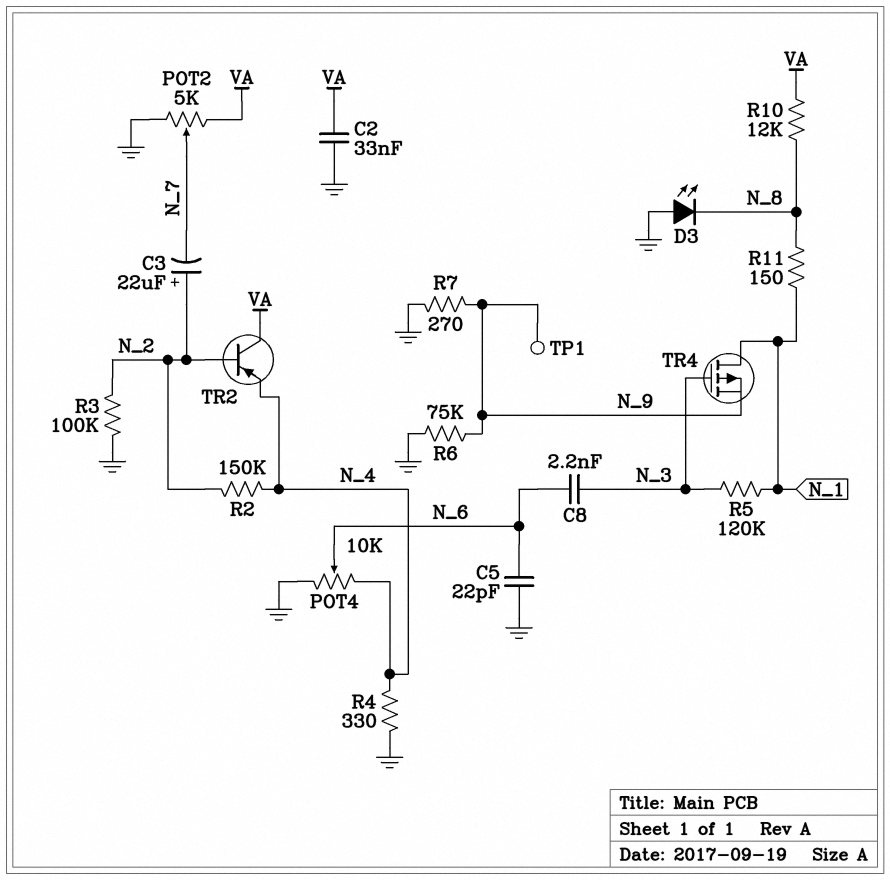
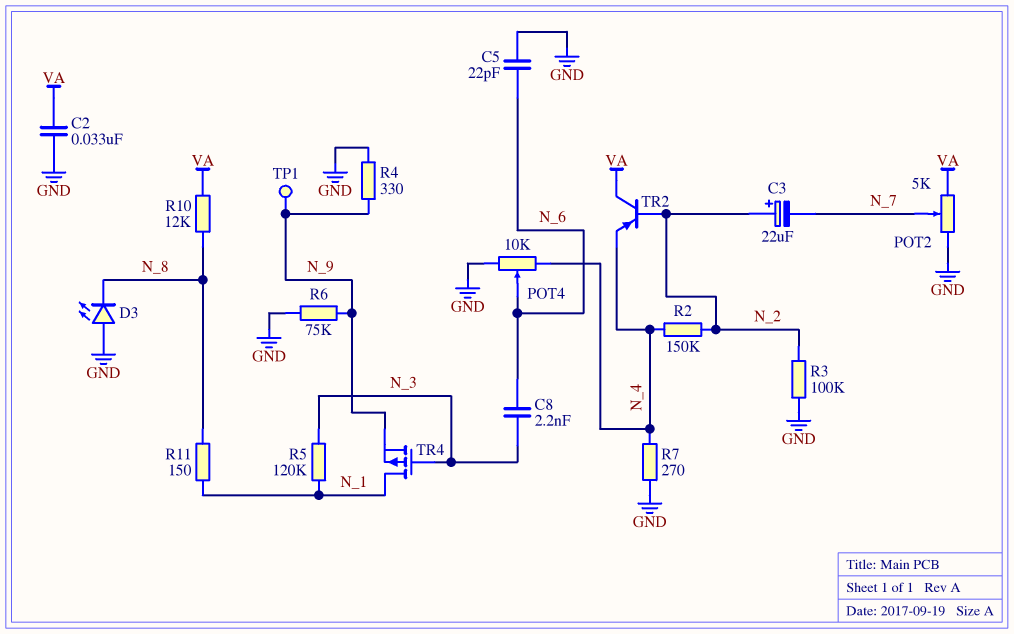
R4: 330 (GND, N_4) -> 330 (GND, N_9)
R7: 270 (GND, N_9) -> 270 (GND, N_4)

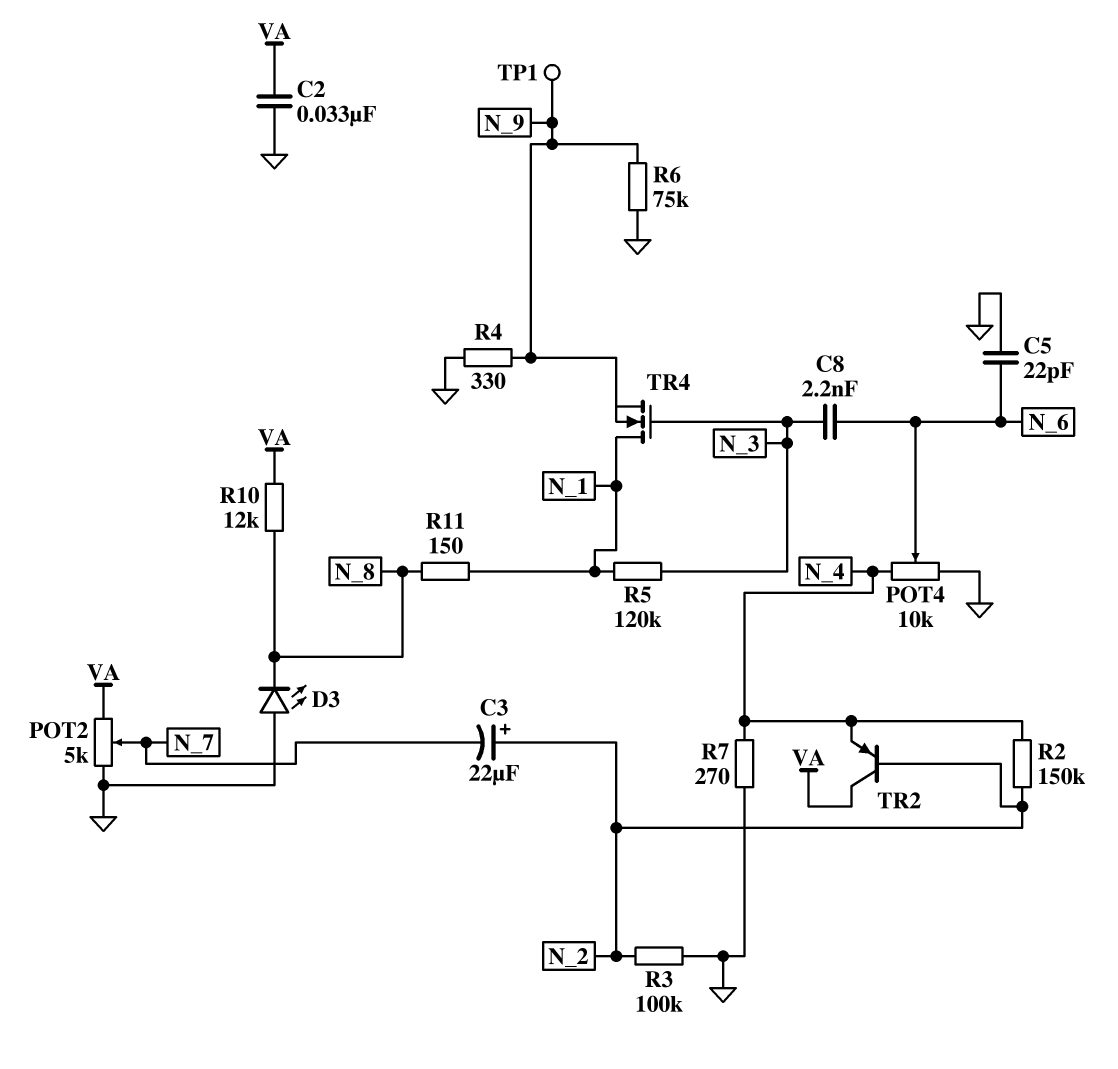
TR4: PMOS (G N_3, D N_1, S N_9) -> NMOS (G N_3, D N_1, S N_9)

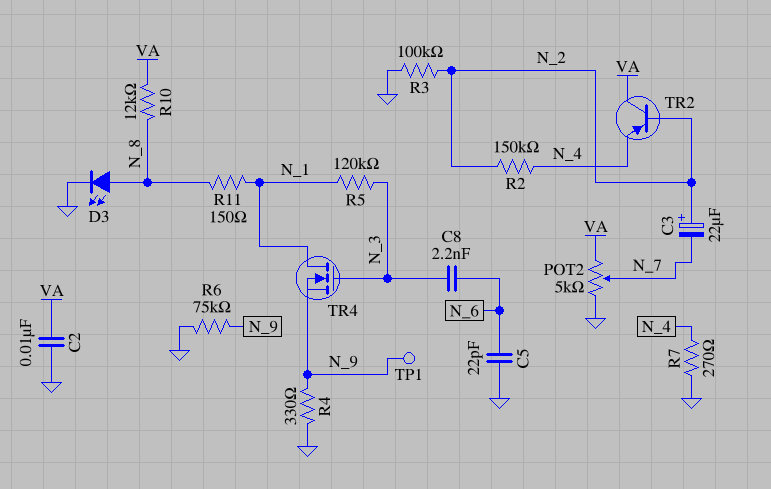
C2: 33nF (GND, VA) -> 10nF (GND, VA)
D3: LED (A GND, K N_8) -> LED (A N_8, K GND)
POT4: 10k (GND, N_4, wiper N_6) -> none

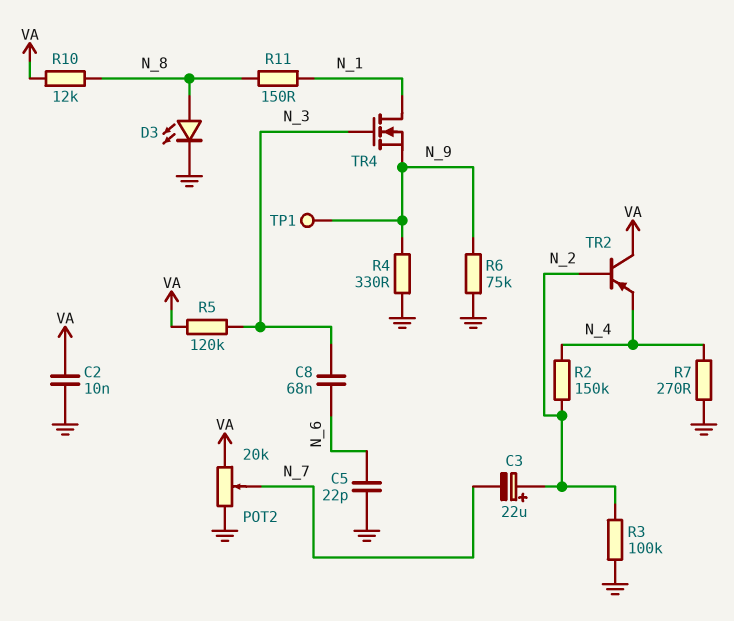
C8: 2.2nF (N_3, N_6) -> 68nF (N_3, N_6)
POT2: 5k (GND, VA, wiper N_7) -> 20k (GND, VA, wiper N_7)
R5: 120k (N_1, N_3) -> 120k (N_3, VA)

